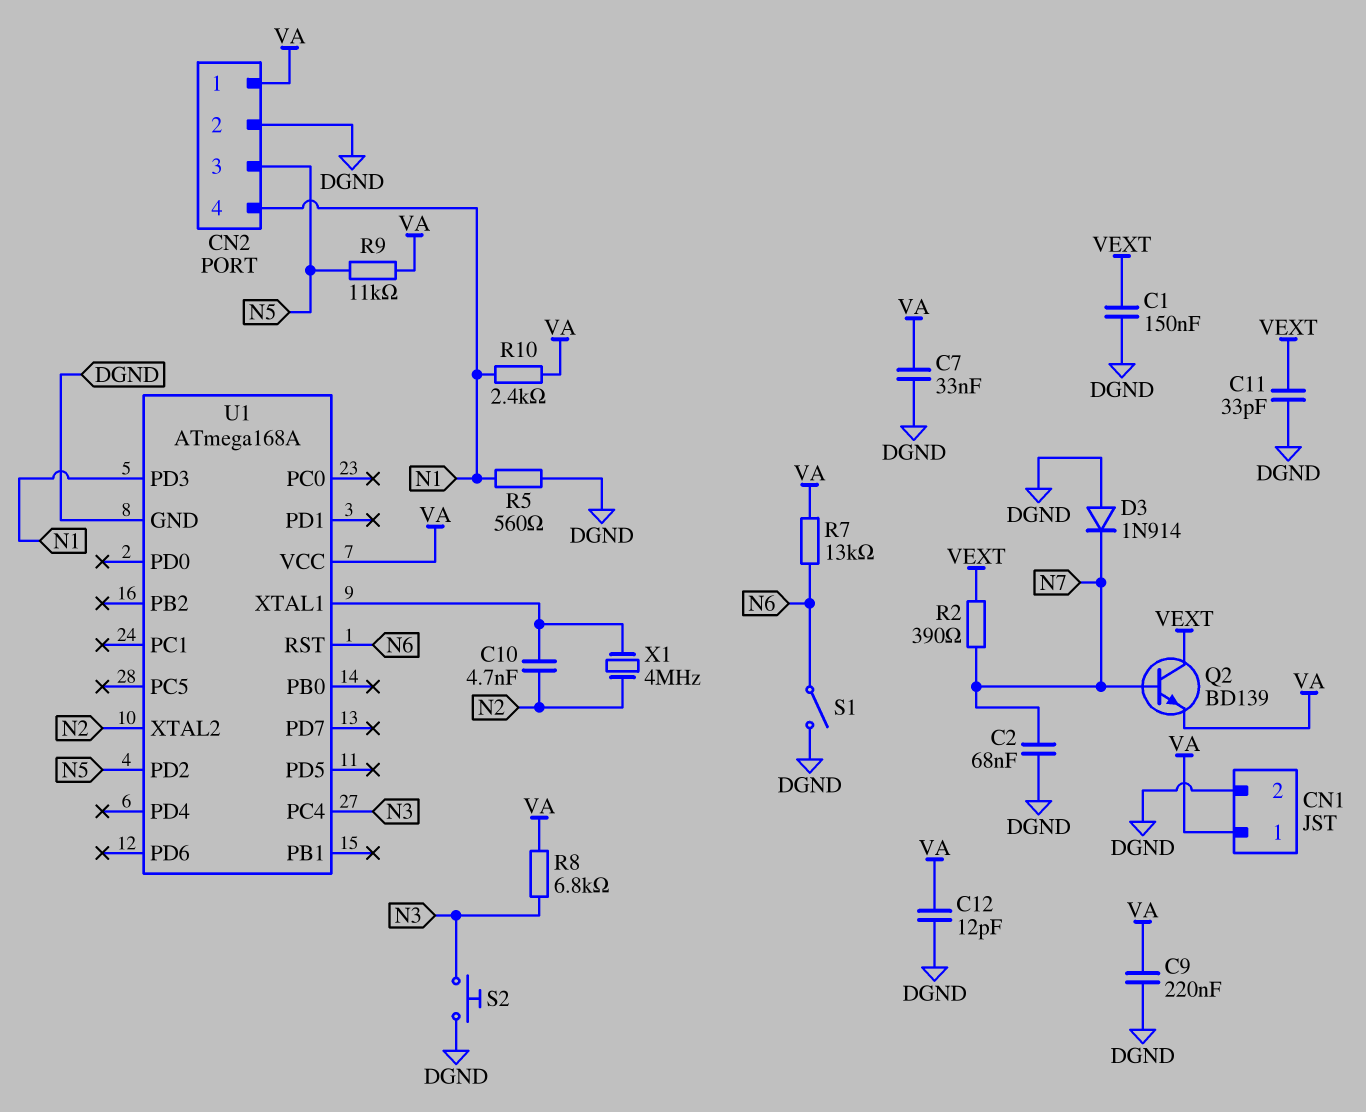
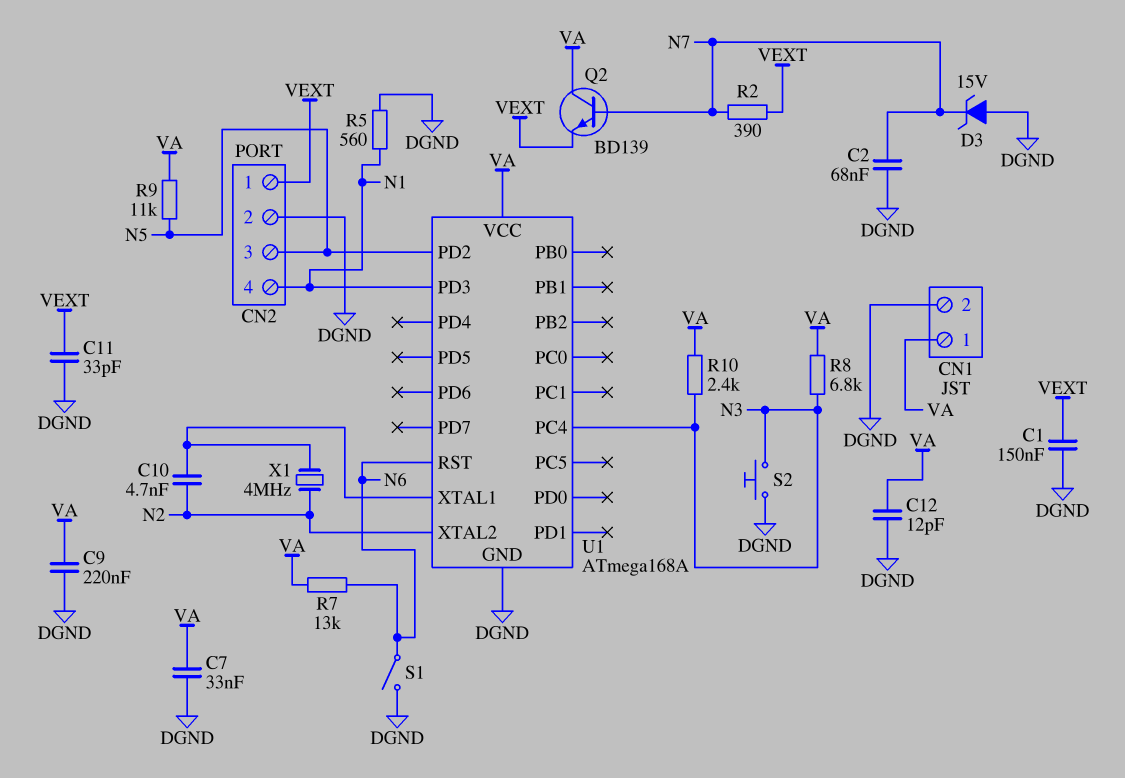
CN2 pin 1: VA -> VEXT
D3: diode 1N914 (A DGND, K N7) -> zener 15V (A DGND, K N7)
Q2: NPN BD139 (B N7, C VEXT, E VA) -> NPN BD139 (B N7, C VA, E VEXT)
R10: 2.4k (N1, VA) -> 2.4k (N3, VA)

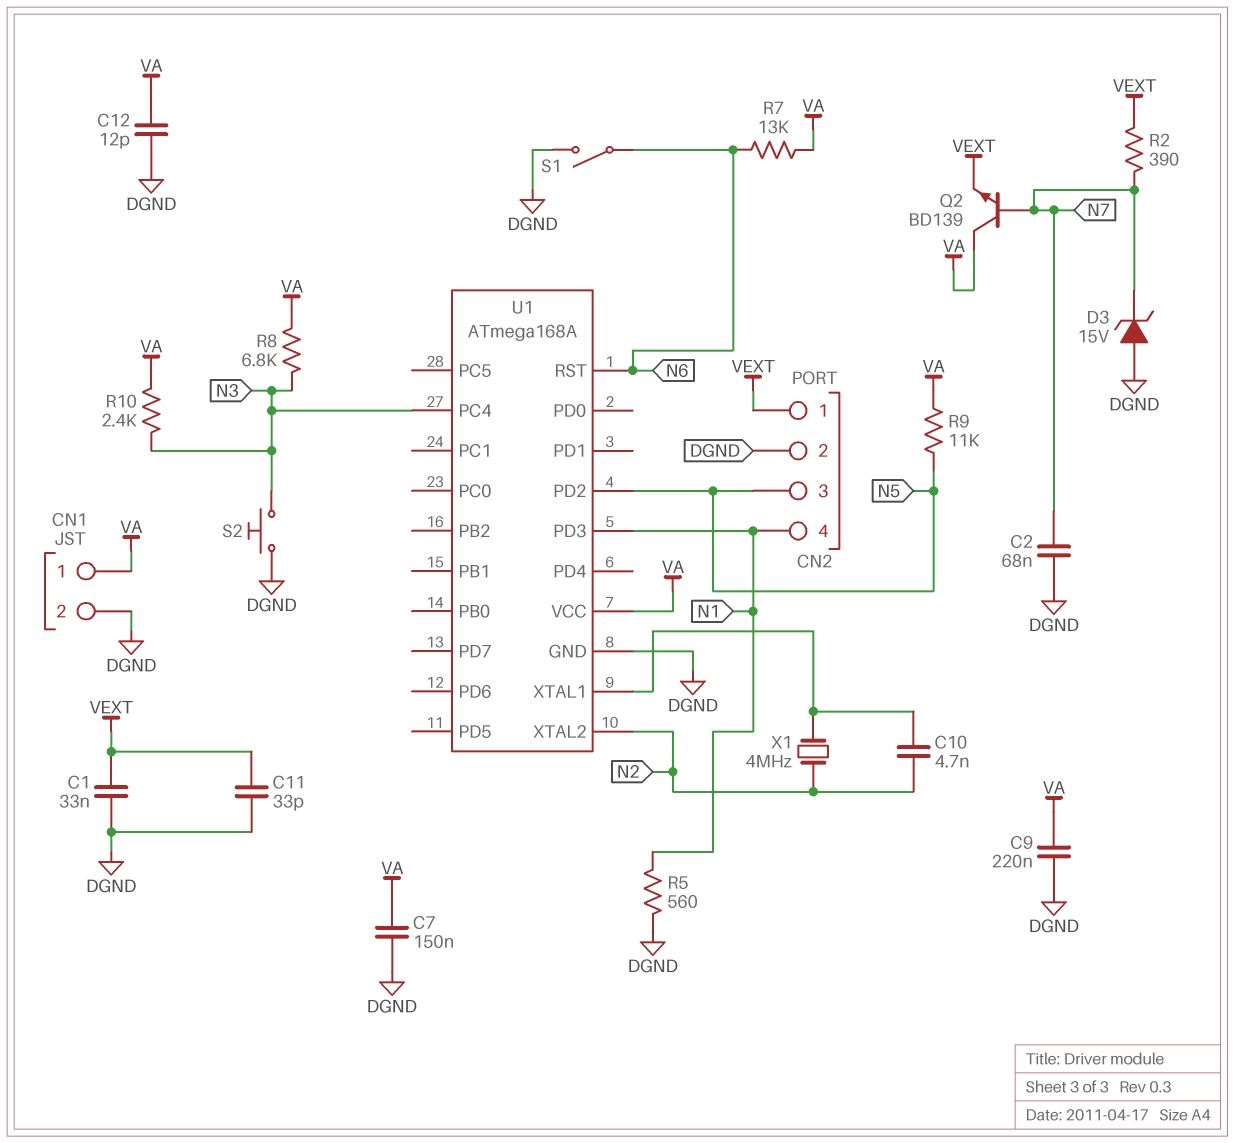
C1: 150nF (DGND, VEXT) -> 33nF (DGND, VEXT)
C7: 33nF (DGND, VA) -> 150nF (DGND, VA)

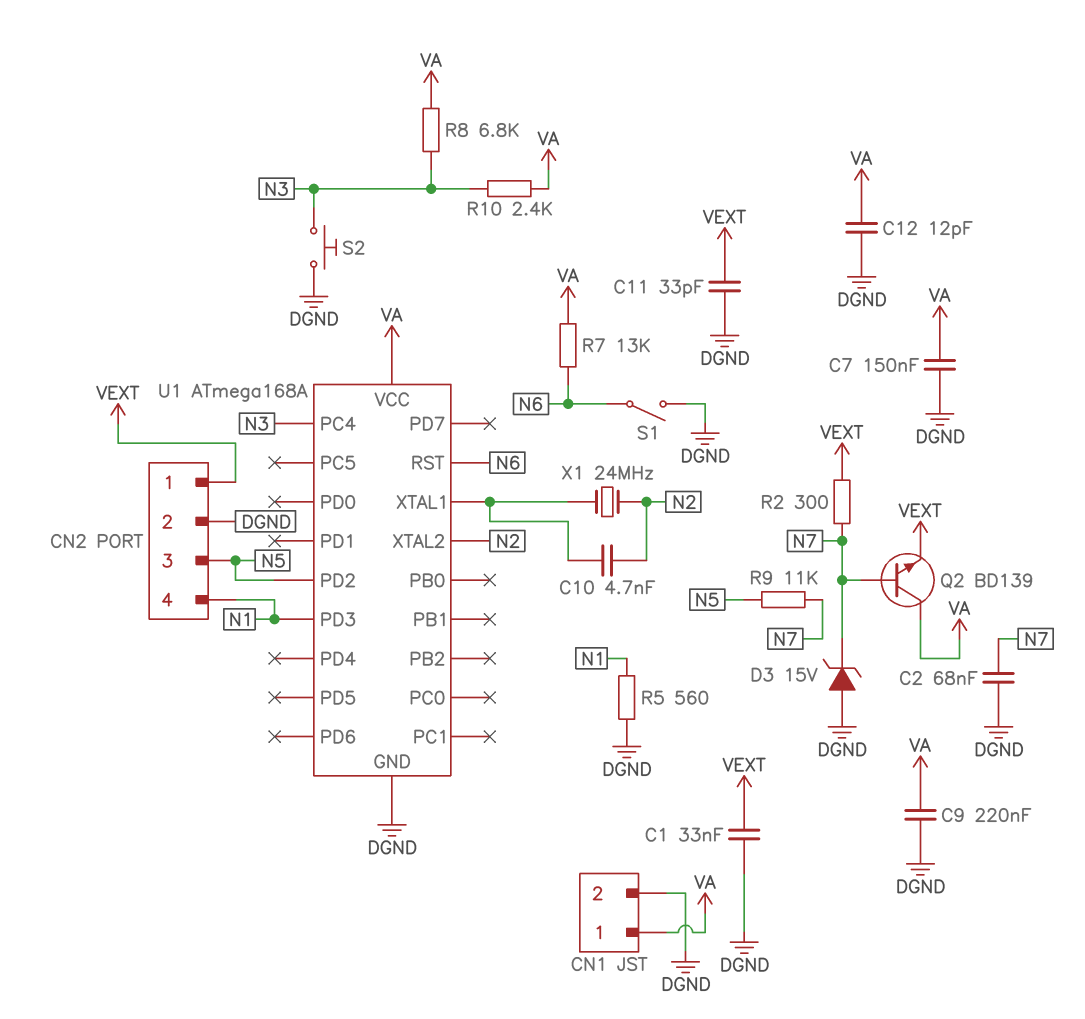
R2: 390 (N7, VEXT) -> 300 (N7, VEXT)
R9: 11k (N5, VA) -> 11k (N5, N7)
X1: 4MHz (N2, U1/XTAL1) -> 24MHz (N2, U1/XTAL1)

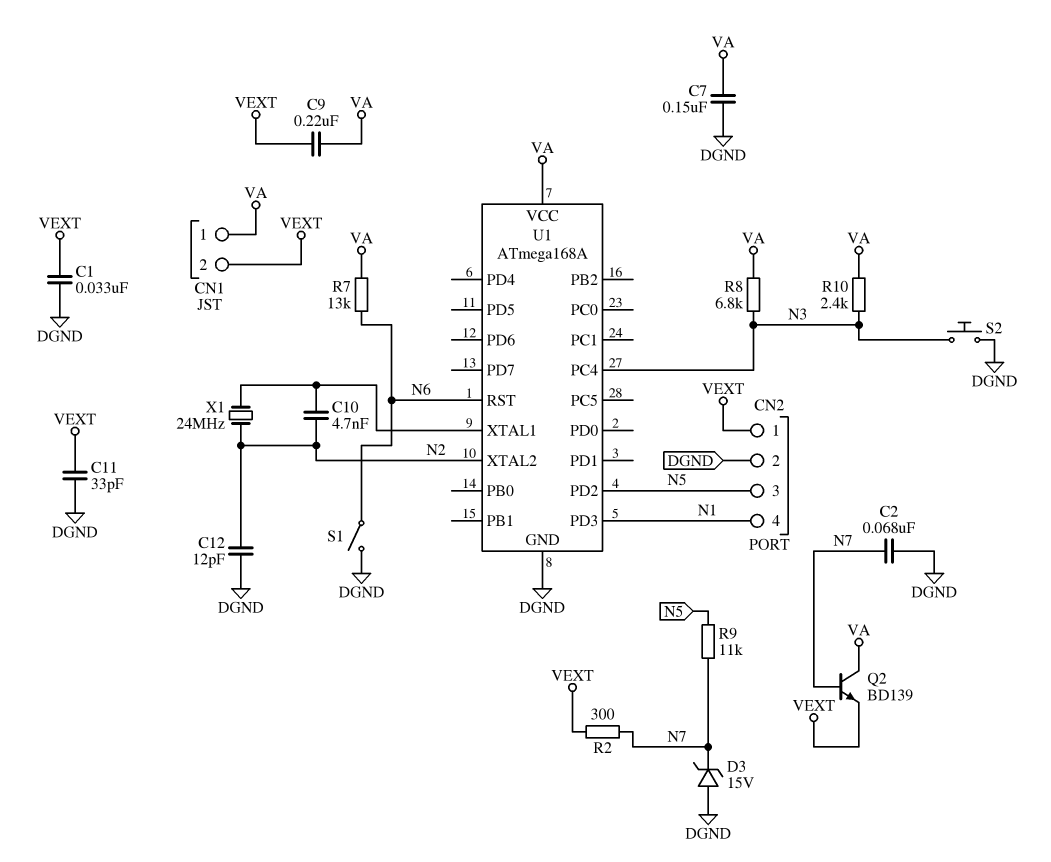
C9: 220nF (DGND, VA) -> 220nF (VA, VEXT)
C12: 12pF (DGND, VA) -> 12pF (DGND, N2)
CN1 pin 2: DGND -> VEXT
R5: 560 (DGND, N1) -> none

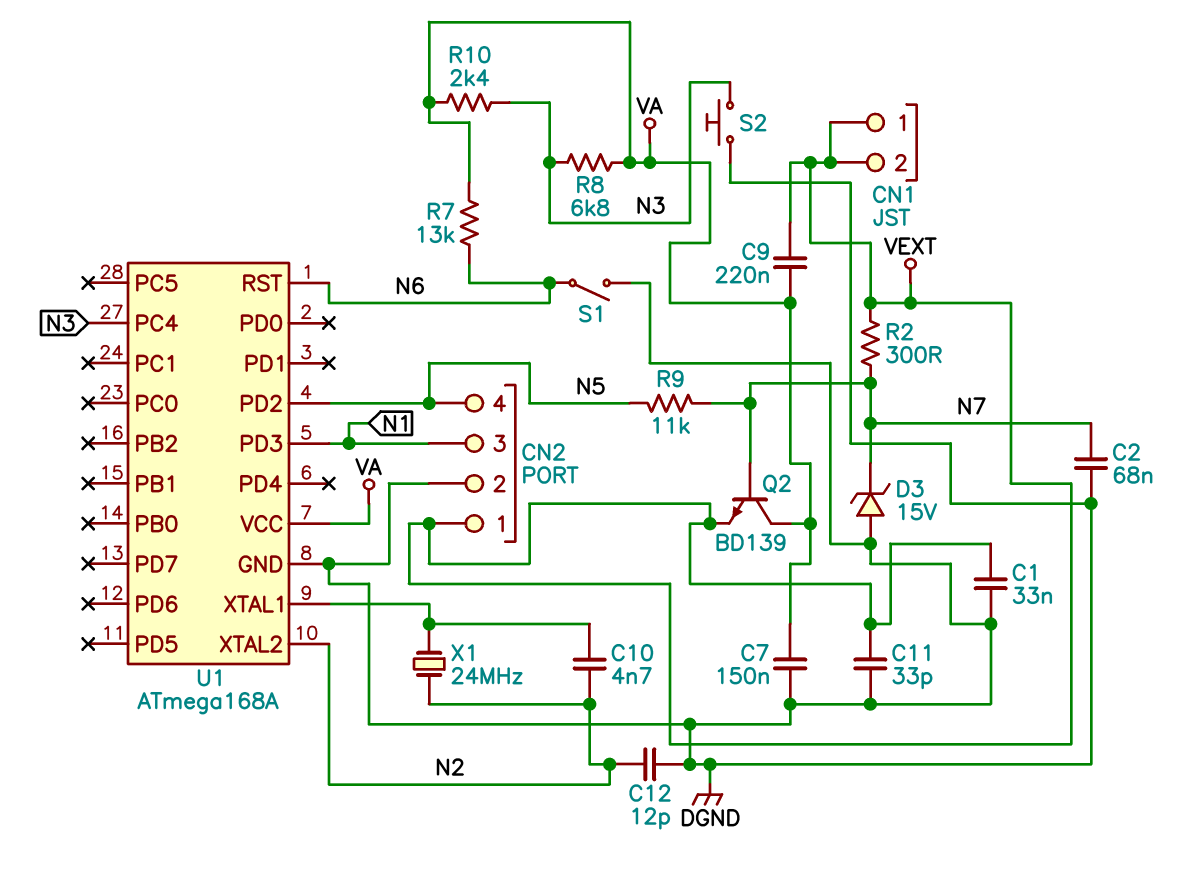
CN1 pin 1: VA -> VEXT
CN2 pin 3: N5 -> N1
CN2 pin 4: N1 -> N5

